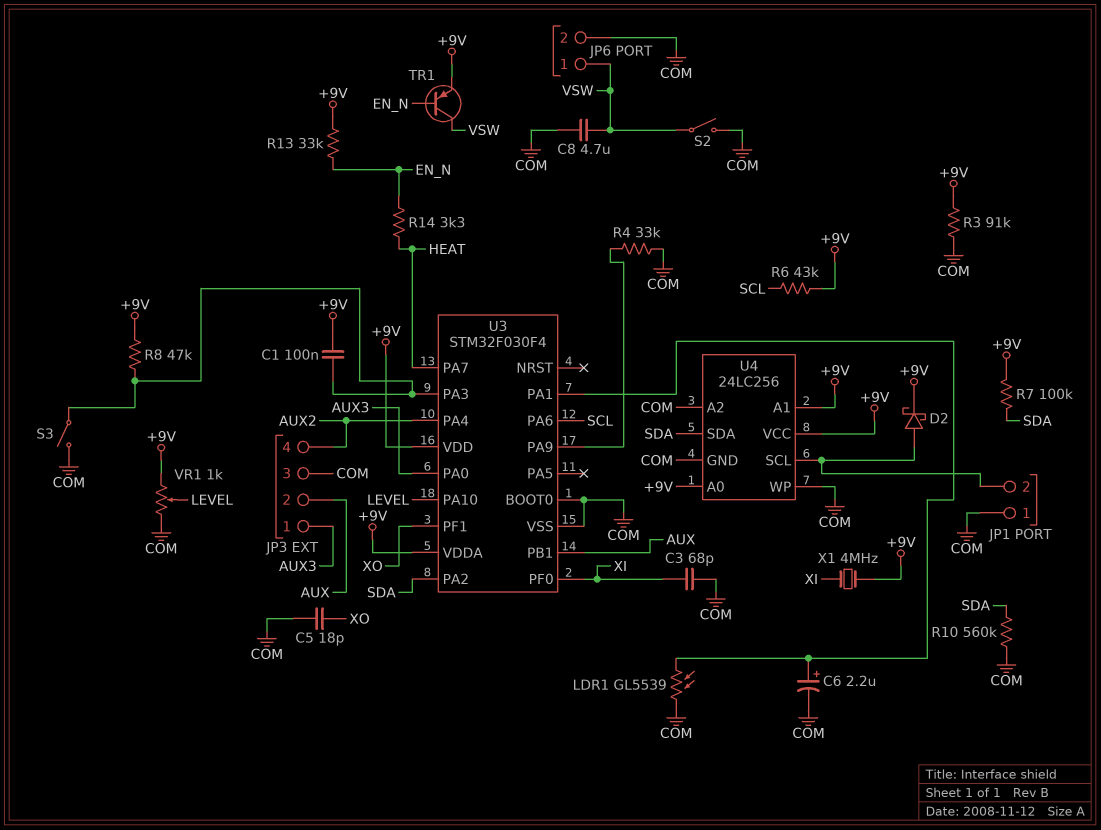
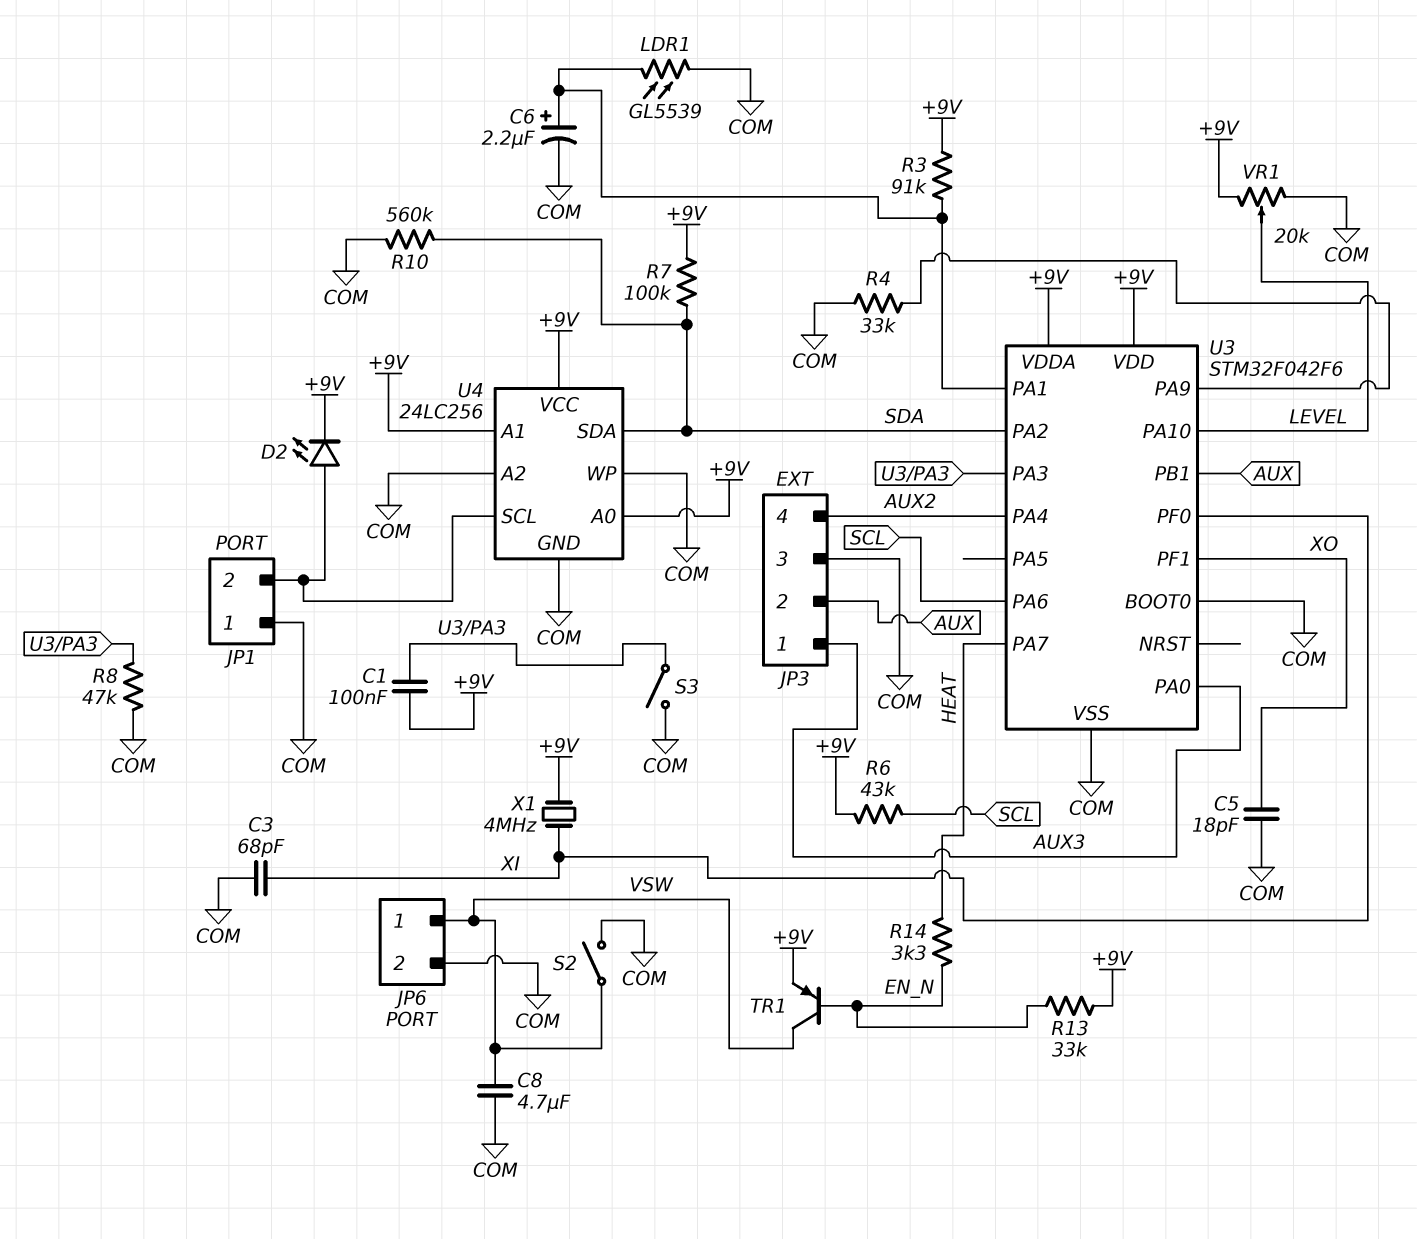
D2: schottky (A JP1/2, K +9V) -> LED (A JP1/2, K +9V)
R3: 91k (+9V, COM) -> 91k (+9V, U3/PA1)
R8: 47k (+9V, U3/PA3) -> 47k (COM, U3/PA3)
U3: STM32F030F4 -> STM32F042F6
VR1: 1k (+9V, COM, wiper LEVEL) -> 20k (+9V, COM, wiper LEVEL)

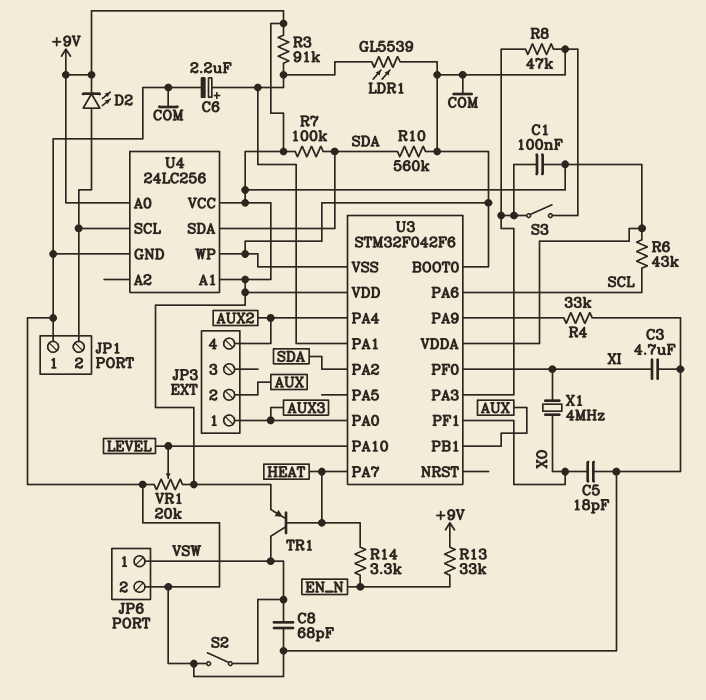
C3: 68pF (COM, XI) -> 4.7uF (COM, XI)
C8: 4.7uF (COM, VSW) -> 68pF (COM, VSW)
JP3 pin 3: COM -> none
TR1: PNP (B EN_N, C VSW, E +9V) -> PNP (B HEAT, C VSW, E +9V)
U4 pin A2: COM -> none
X1: 4MHz (+9V, XI) -> 4MHz (XI, XO)

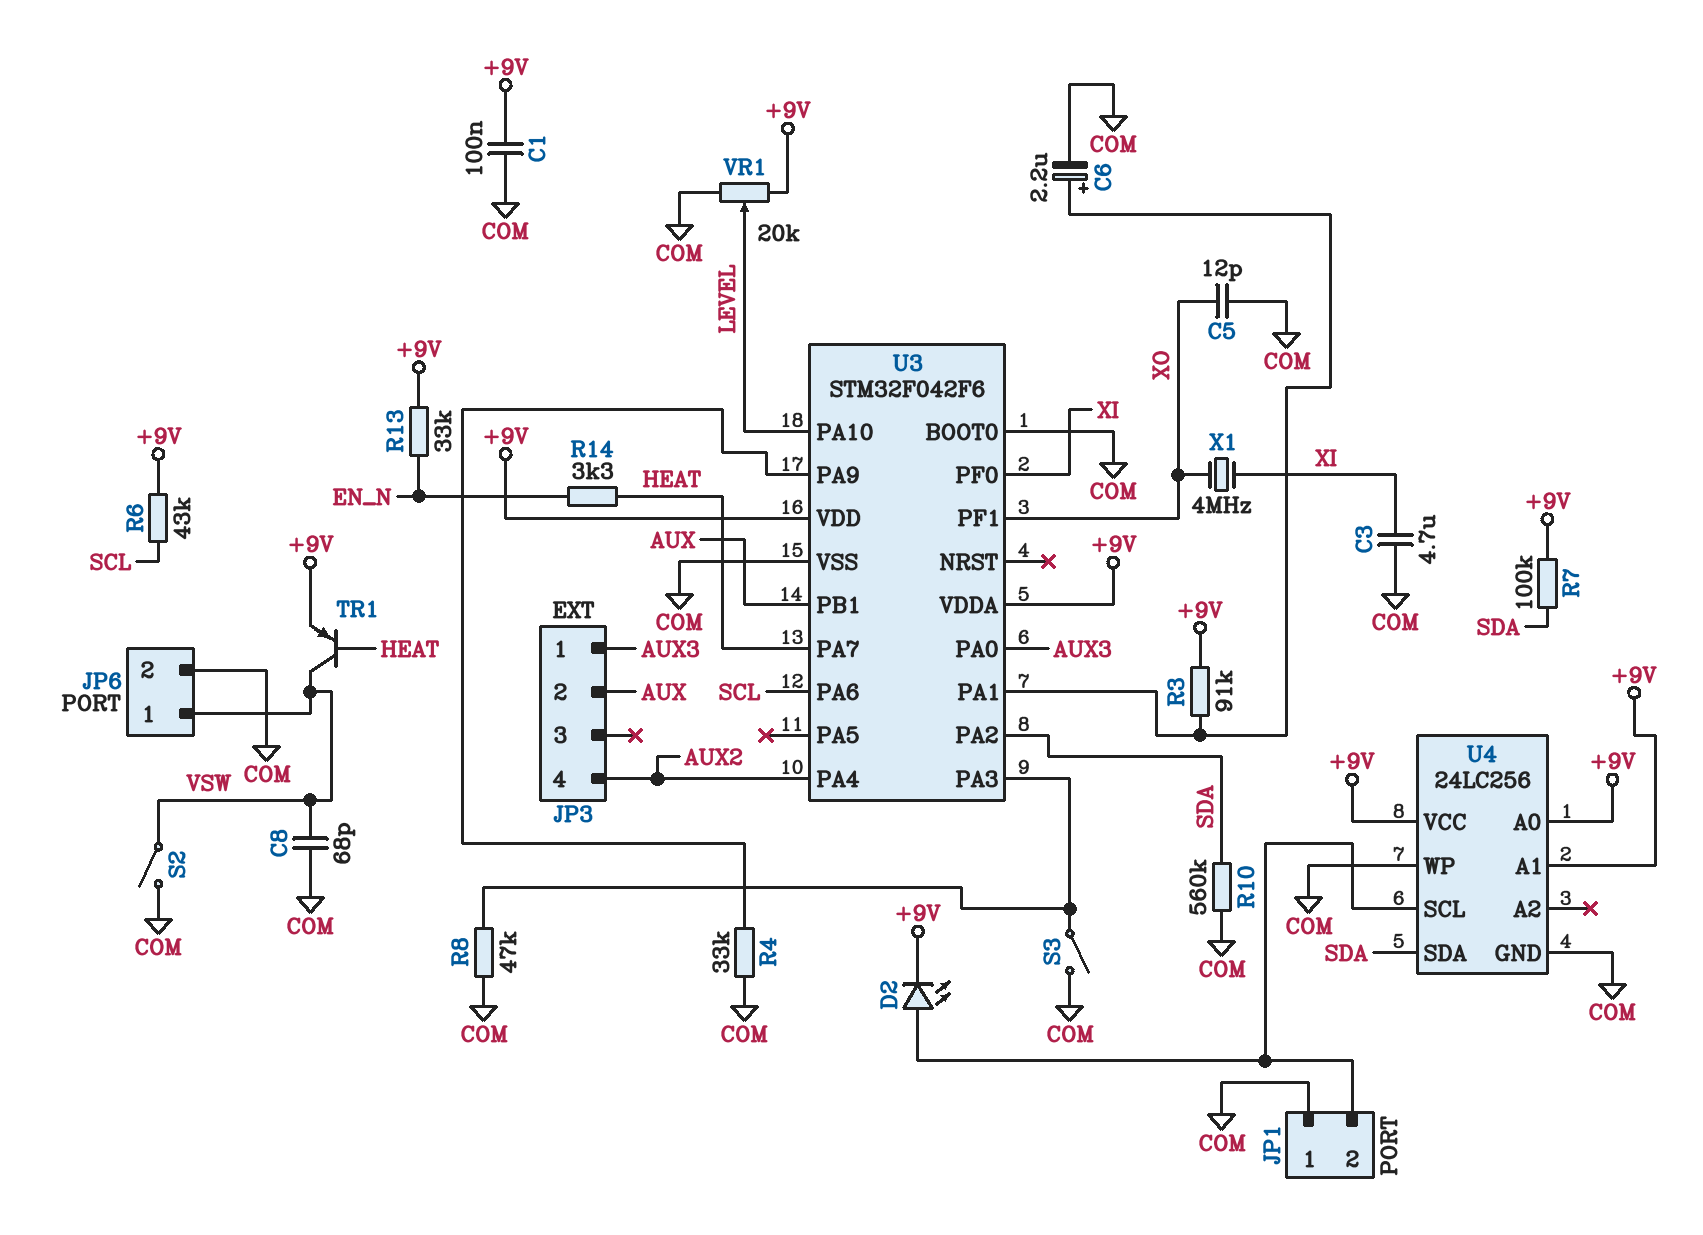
C1: 100nF (+9V, U3/PA3) -> 100nF (+9V, COM)
C5: 18pF (COM, XO) -> 12pF (COM, XO)
LDR1: GL5539 (COM, U3/PA1) -> none

